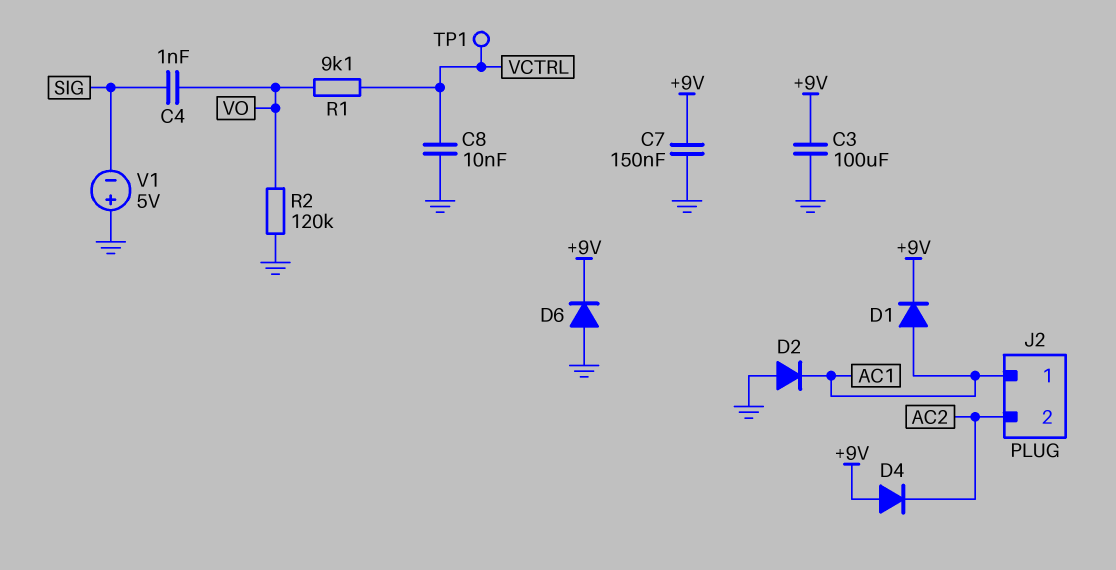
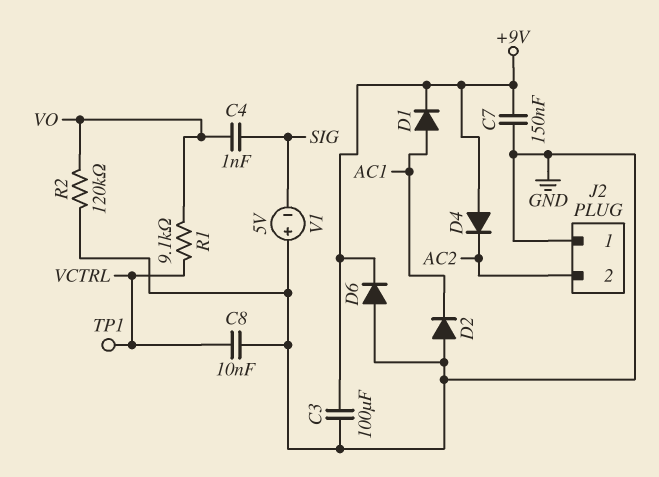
J2 pin 1: AC1 -> GND

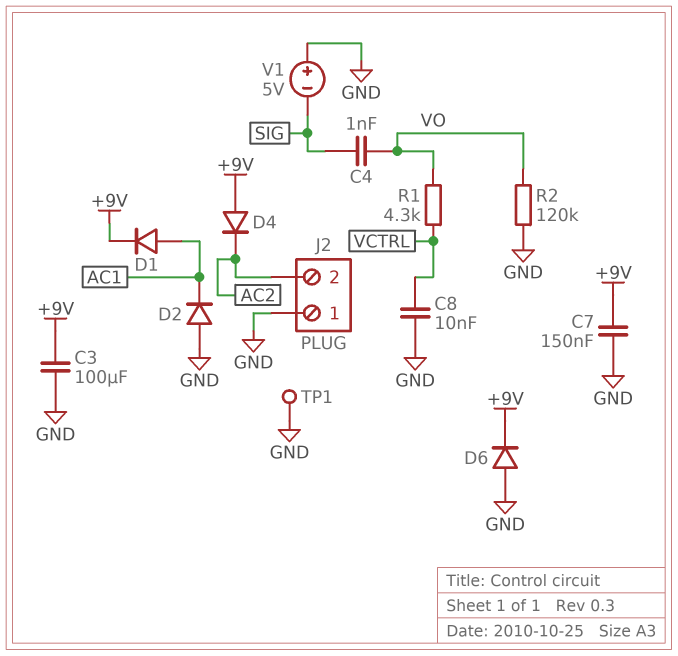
R1: 9.1k (VCTRL, VO) -> 4.3k (VCTRL, VO)
TP1: test point (VCTRL) -> test point (GND)

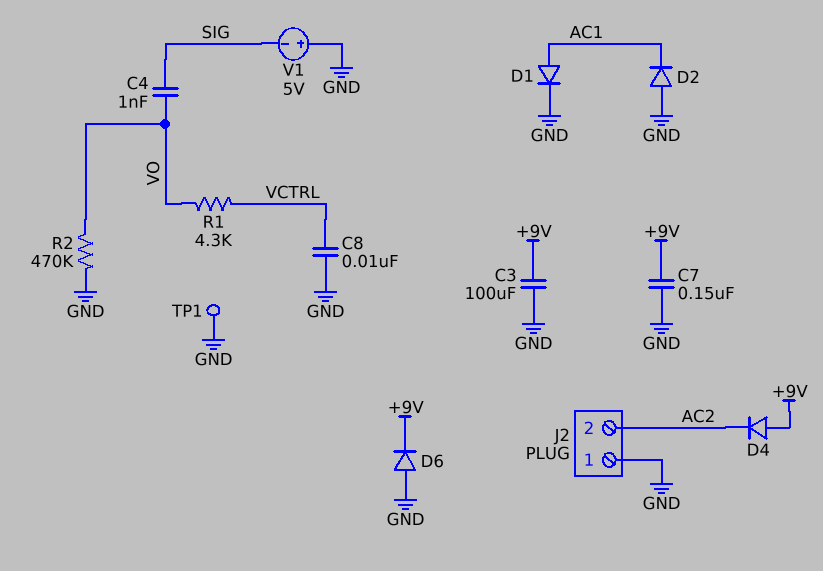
D1: diode (A AC1, K +9V) -> diode (A AC1, K GND)
R2: 120k (GND, VO) -> 470k (GND, VO)

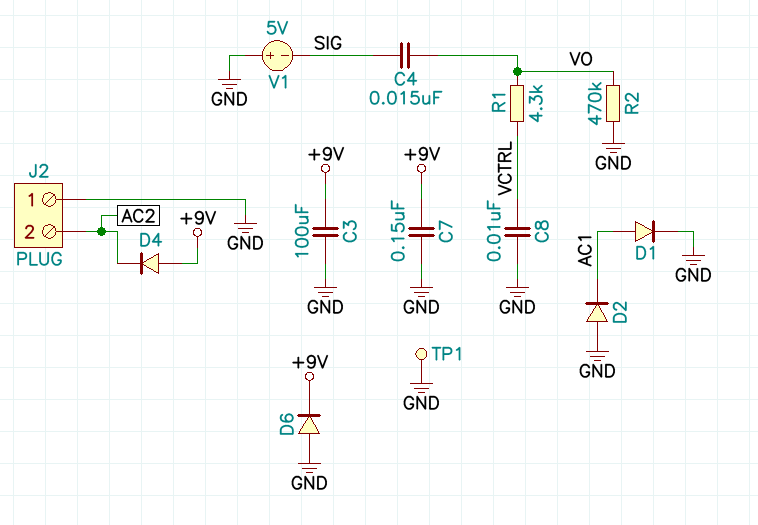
C4: 1nF (SIG, VO) -> 15nF (SIG, VO)

